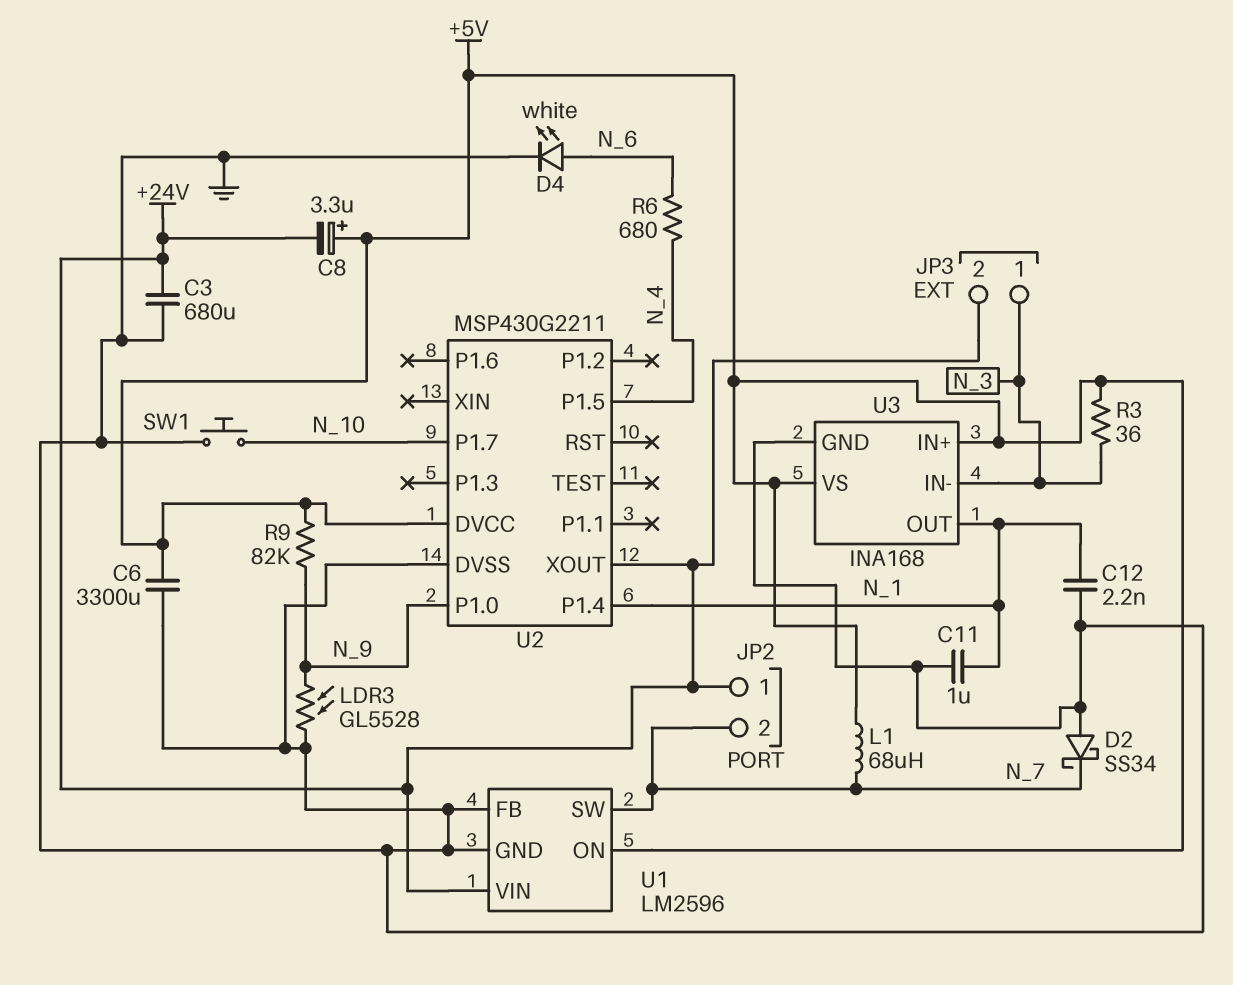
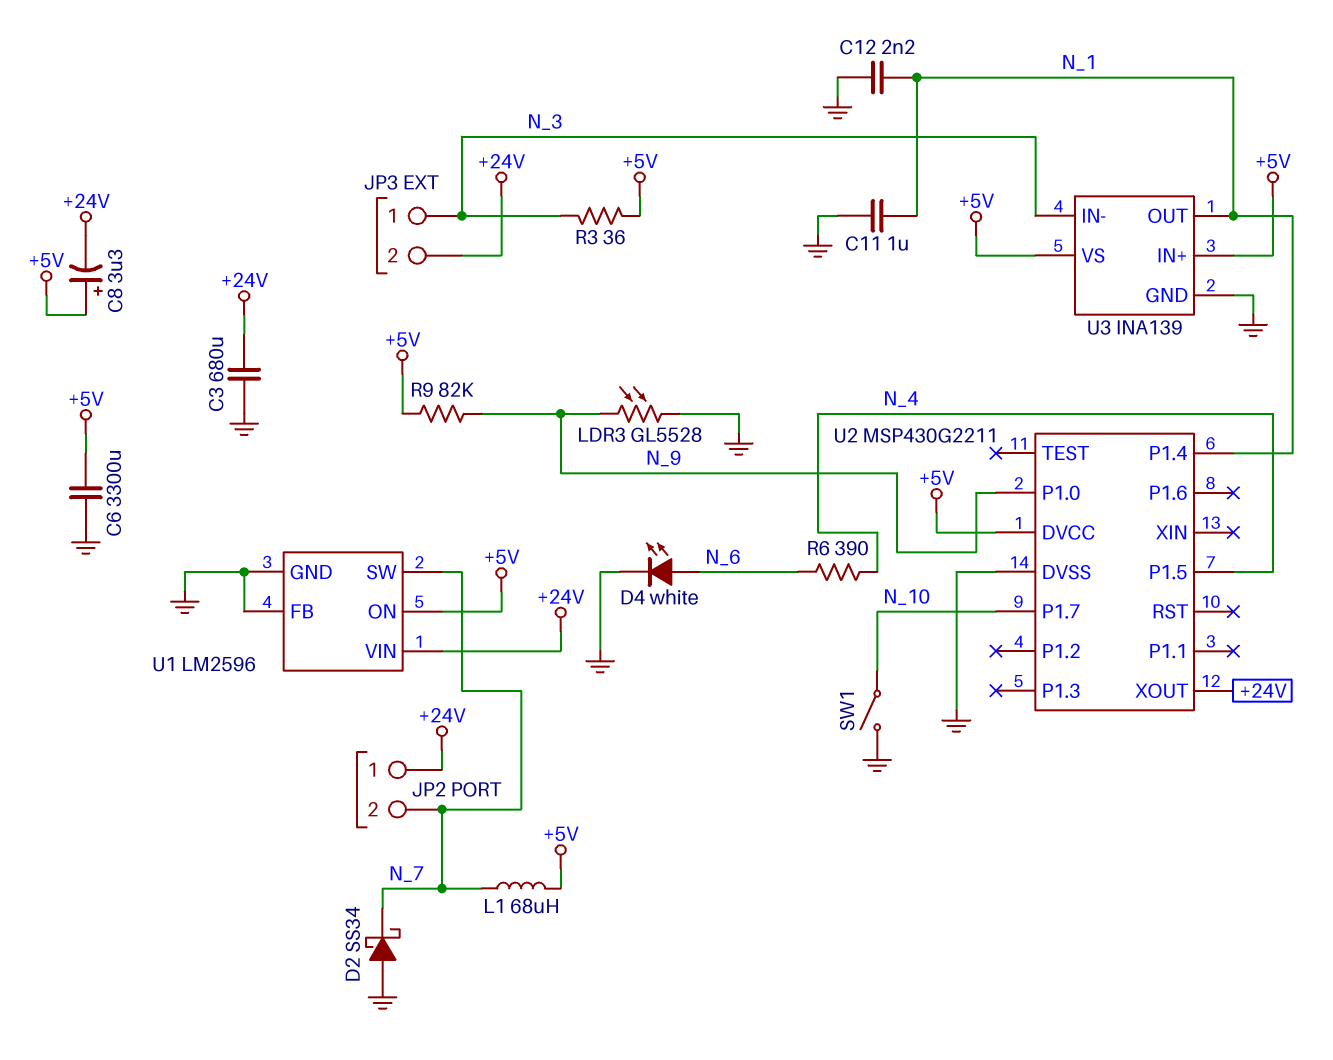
R6: 680 (N_4, N_6) -> 390 (N_4, N_6)
SW1: button (GND, N_10) -> switch (GND, N_10)
U3: INA168 -> INA139

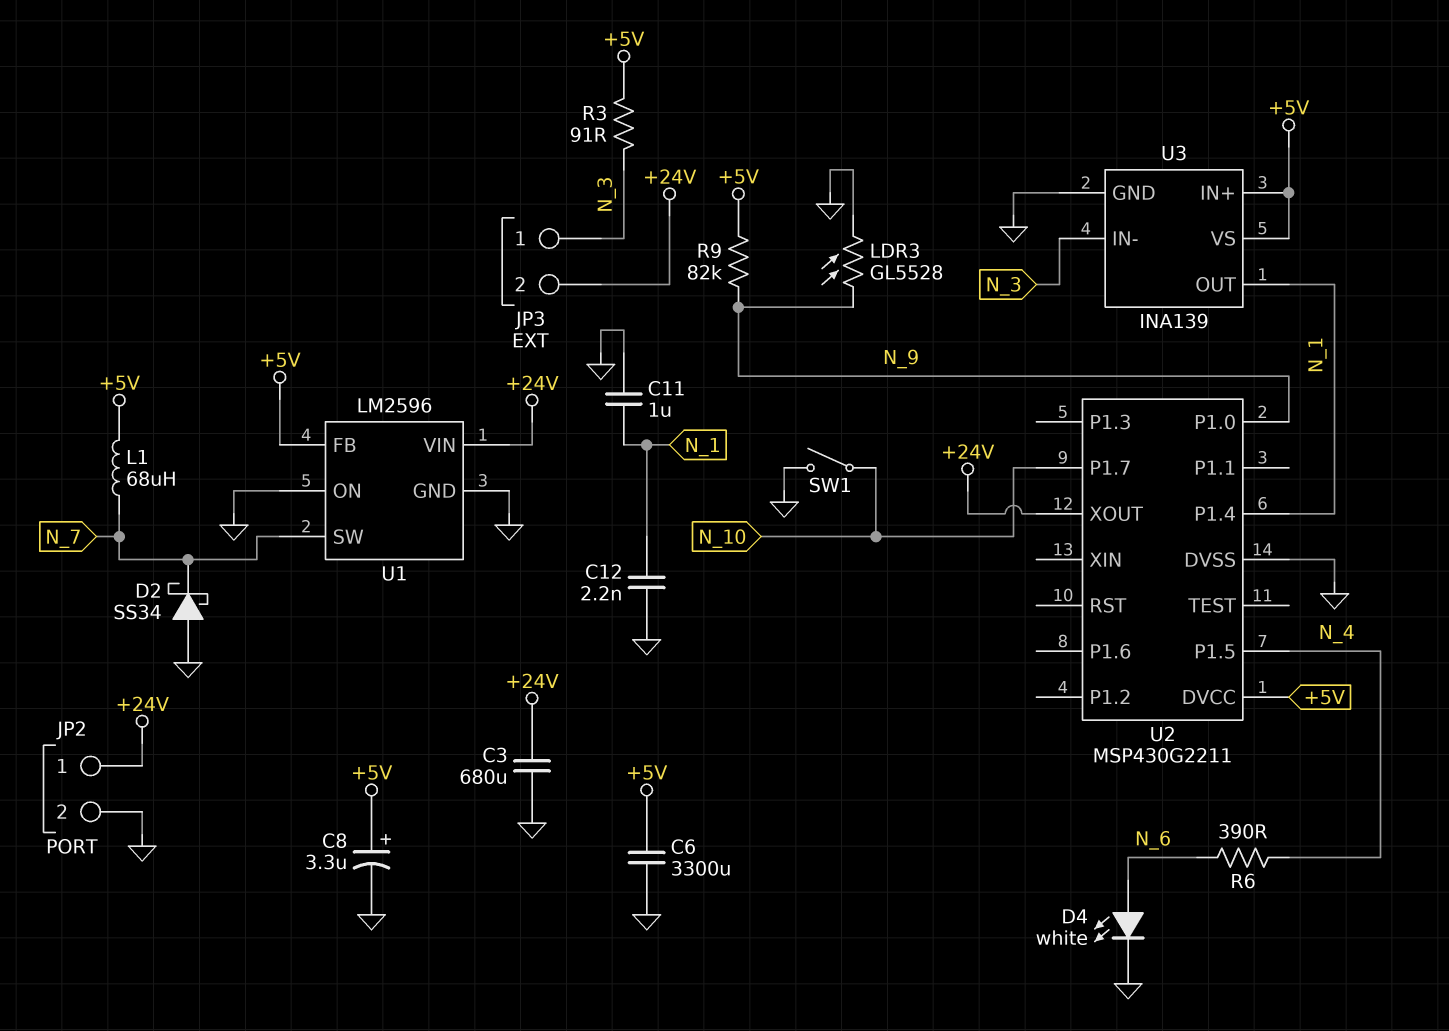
C8: 3.3uF (plus +5V, minus +24V) -> 3.3uF (plus +5V, minus GND)
JP2 pin 2: N_7 -> GND
R3: 36 (+5V, N_3) -> 91 (+5V, N_3)
U1 pin FB: GND -> +5V
U1 pin ON: +5V -> GND

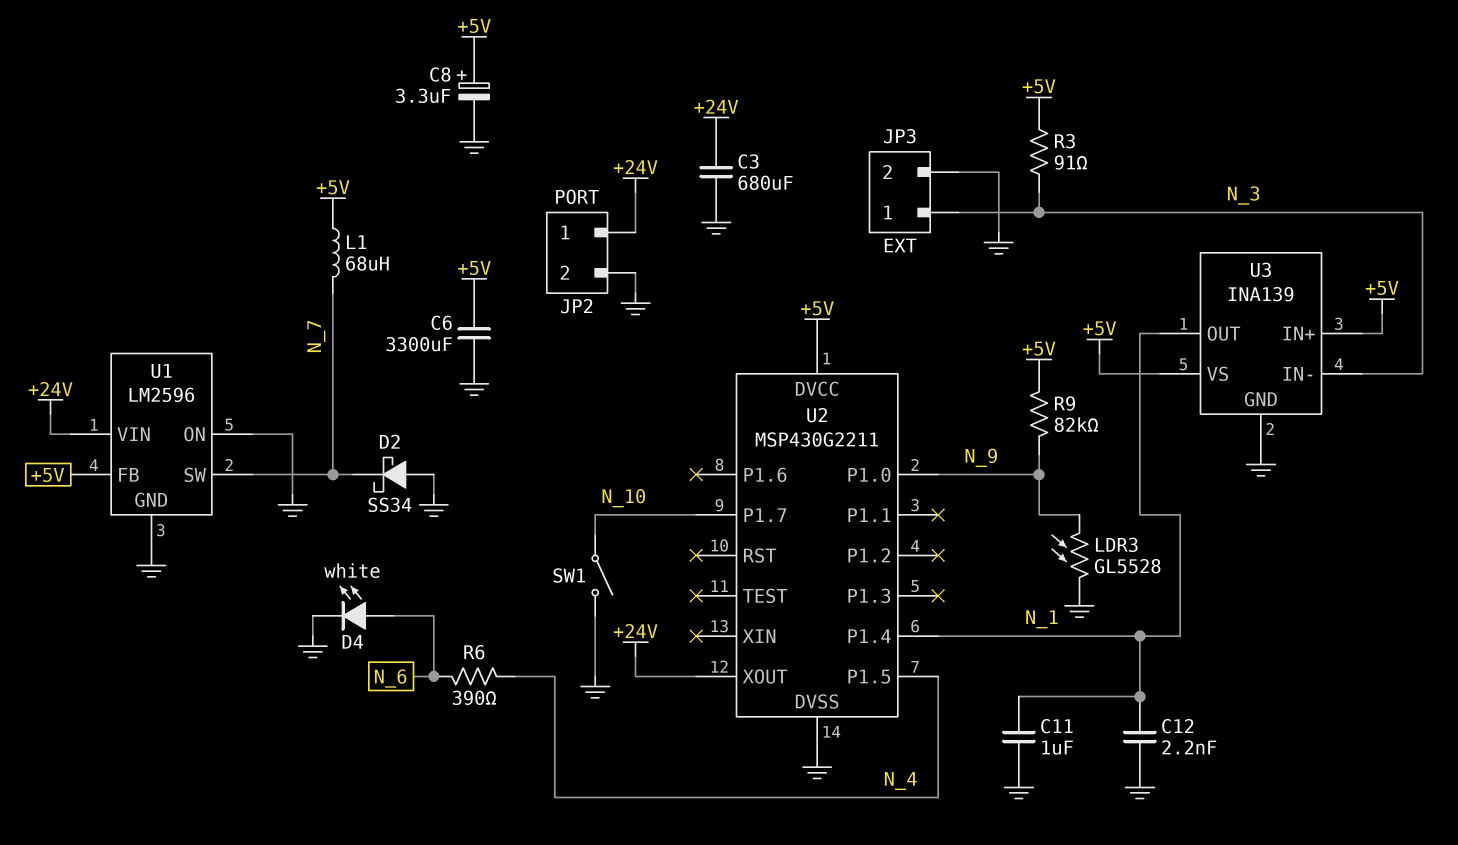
JP3 pin 2: +24V -> GND

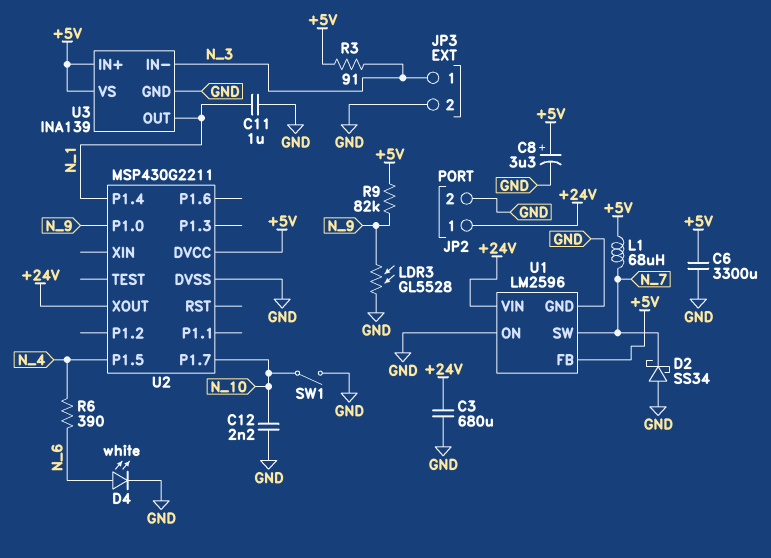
C12: 2.2nF (GND, N_1) -> 2.2nF (GND, N_10)

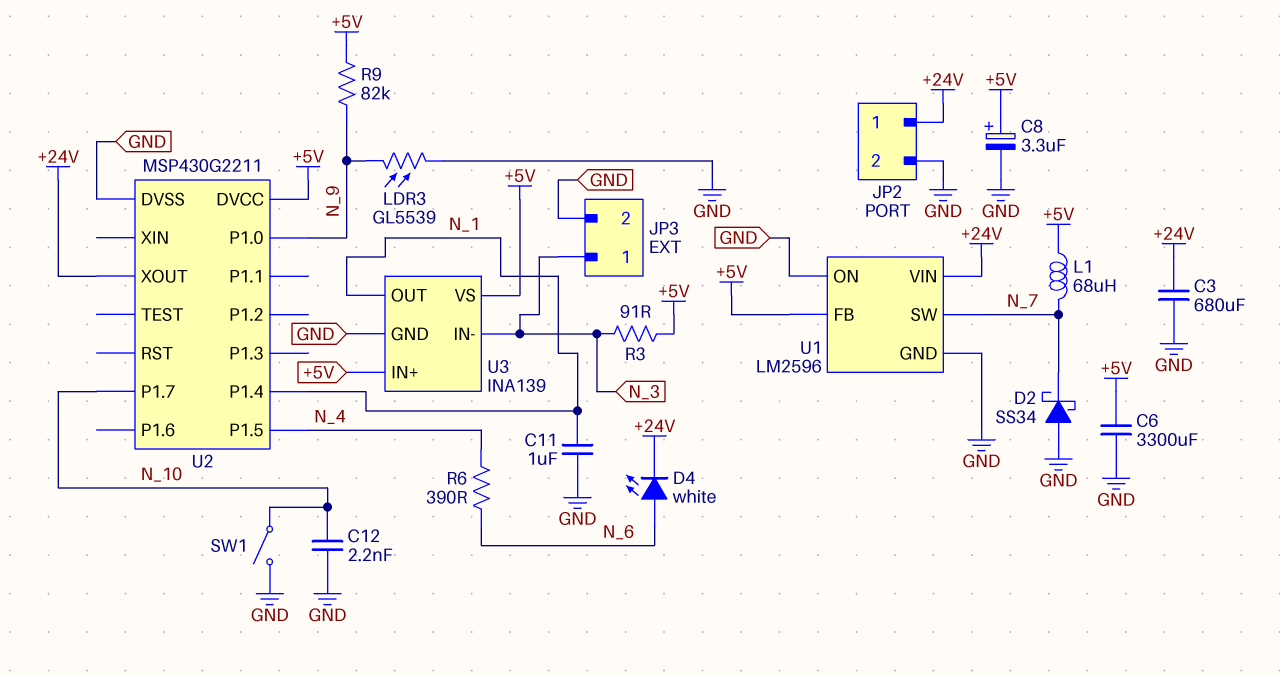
D4: LED white (A N_6, K GND) -> LED white (A N_6, K +24V)
LDR3: GL5528 (GND, N_9) -> GL5539 (GND, N_9)

